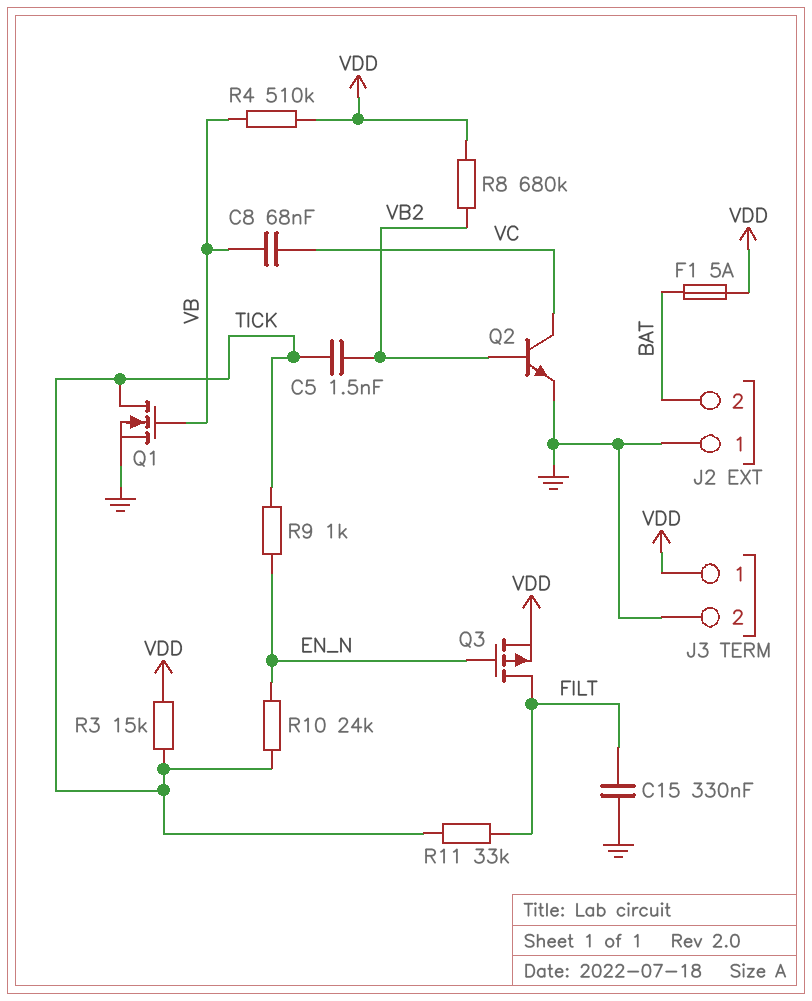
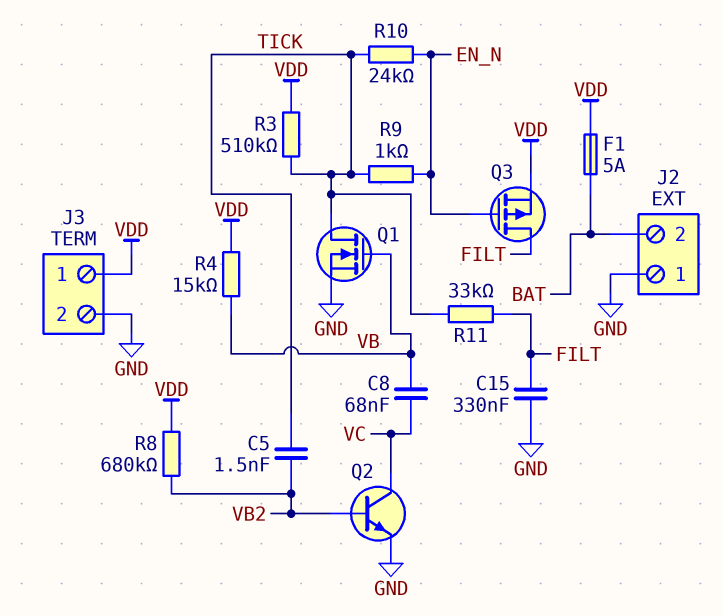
R3: 15k (TICK, VDD) -> 510k (TICK, VDD)
R4: 510k (VB, VDD) -> 15k (VB, VDD)

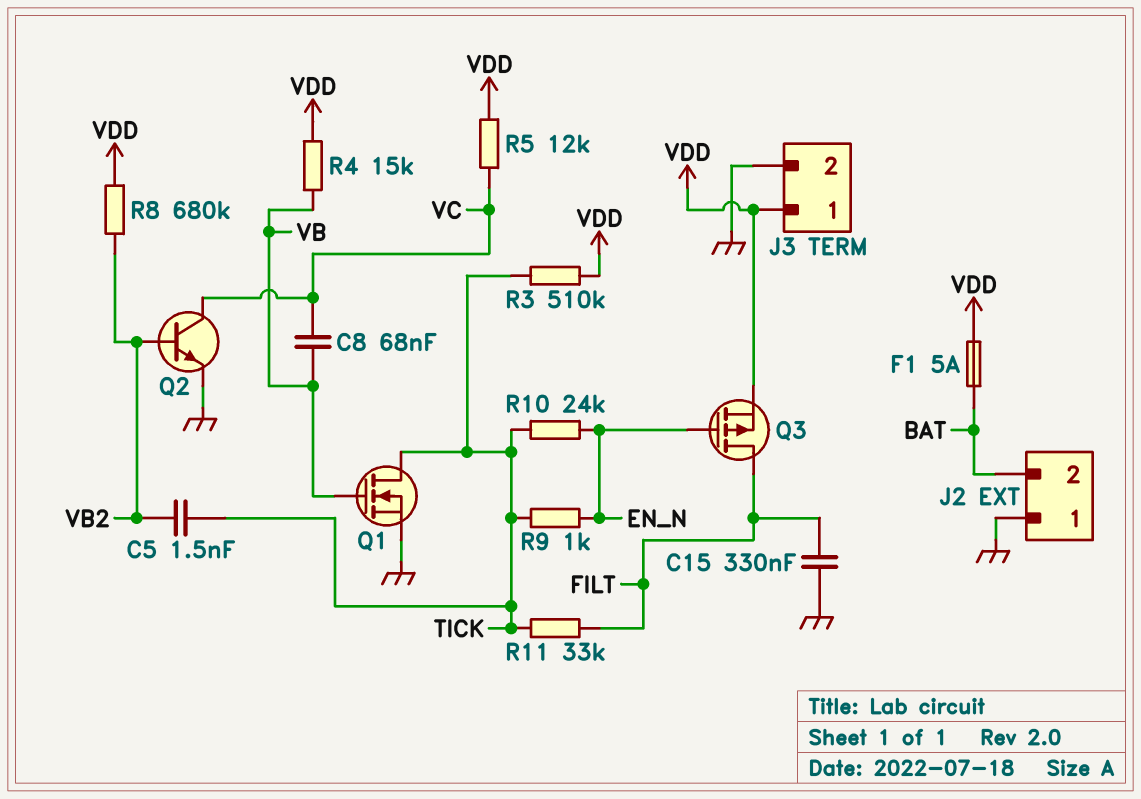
R5: none -> 12k (VC, VDD)

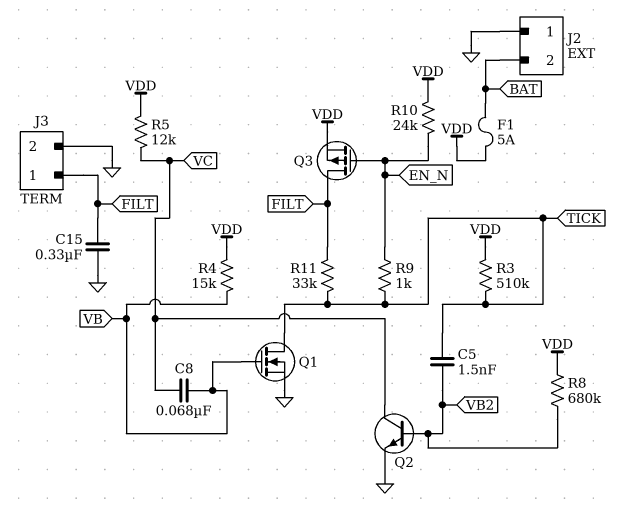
J3 pin 1: VDD -> FILT
R10: 24k (EN_N, TICK) -> 24k (EN_N, VDD)

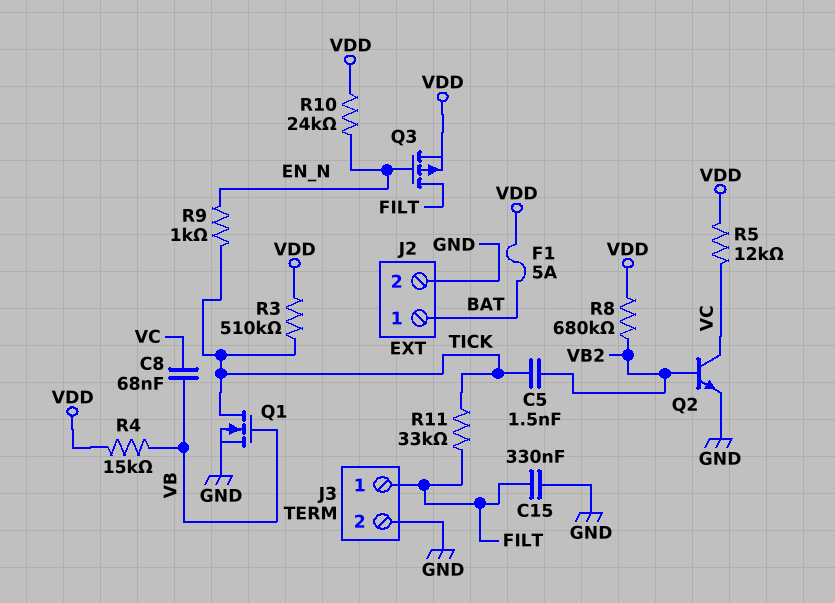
J2 pin 1: GND -> BAT
J2 pin 2: BAT -> GND

